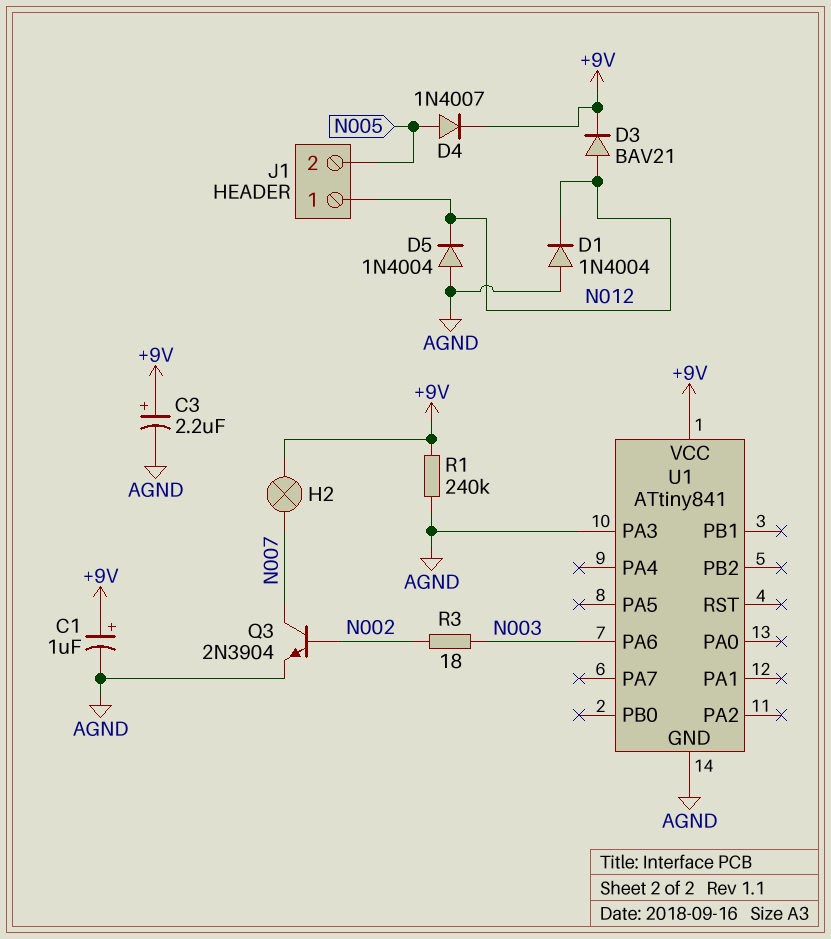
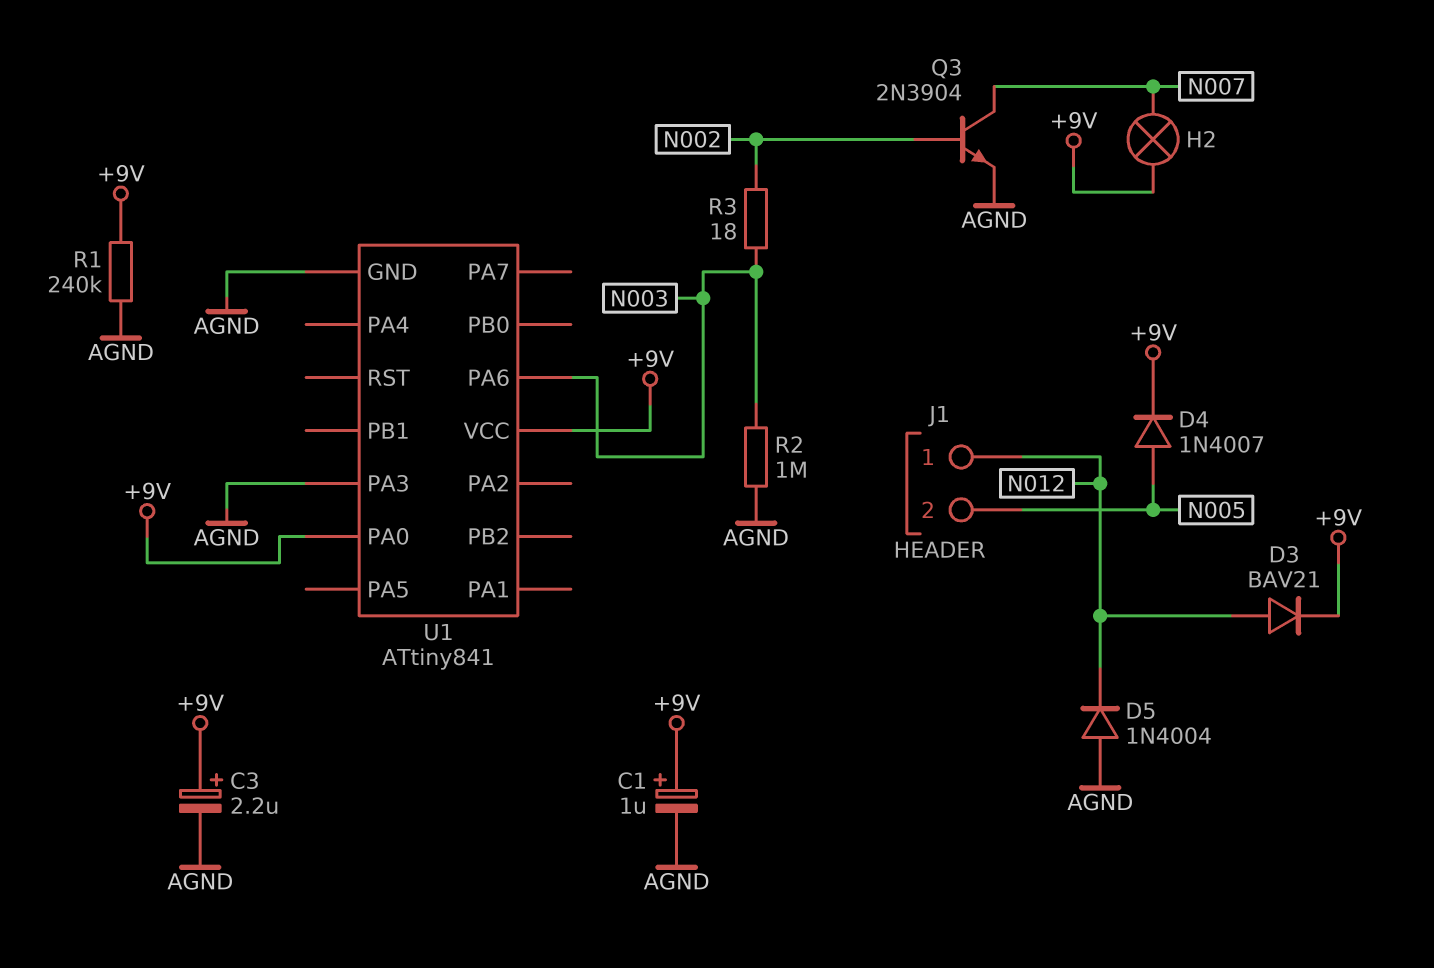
D1: diode 1N4004 (A AGND, K N012) -> none
R2: none -> 1M (AGND, N003)
U1 pin PA0: none -> +9V

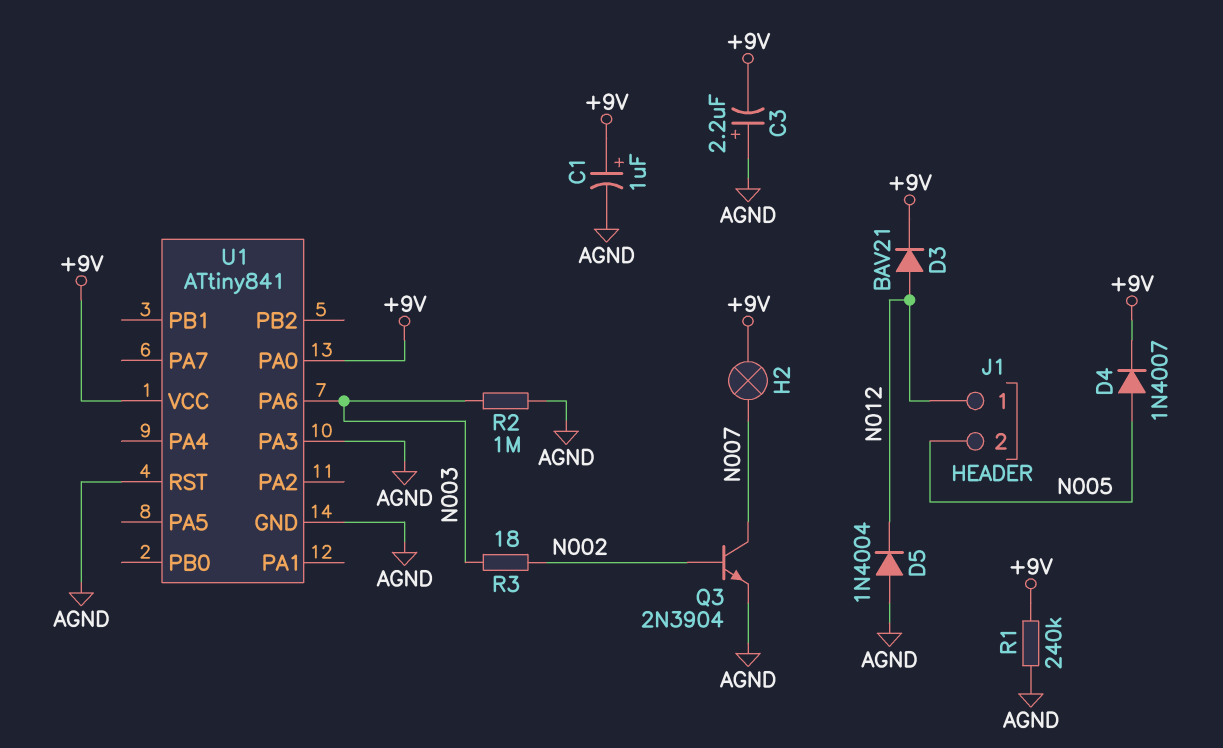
C3: 2.2uF (plus +9V, minus AGND) -> 2.2uF (plus AGND, minus +9V)
U1 pin RST: none -> AGND

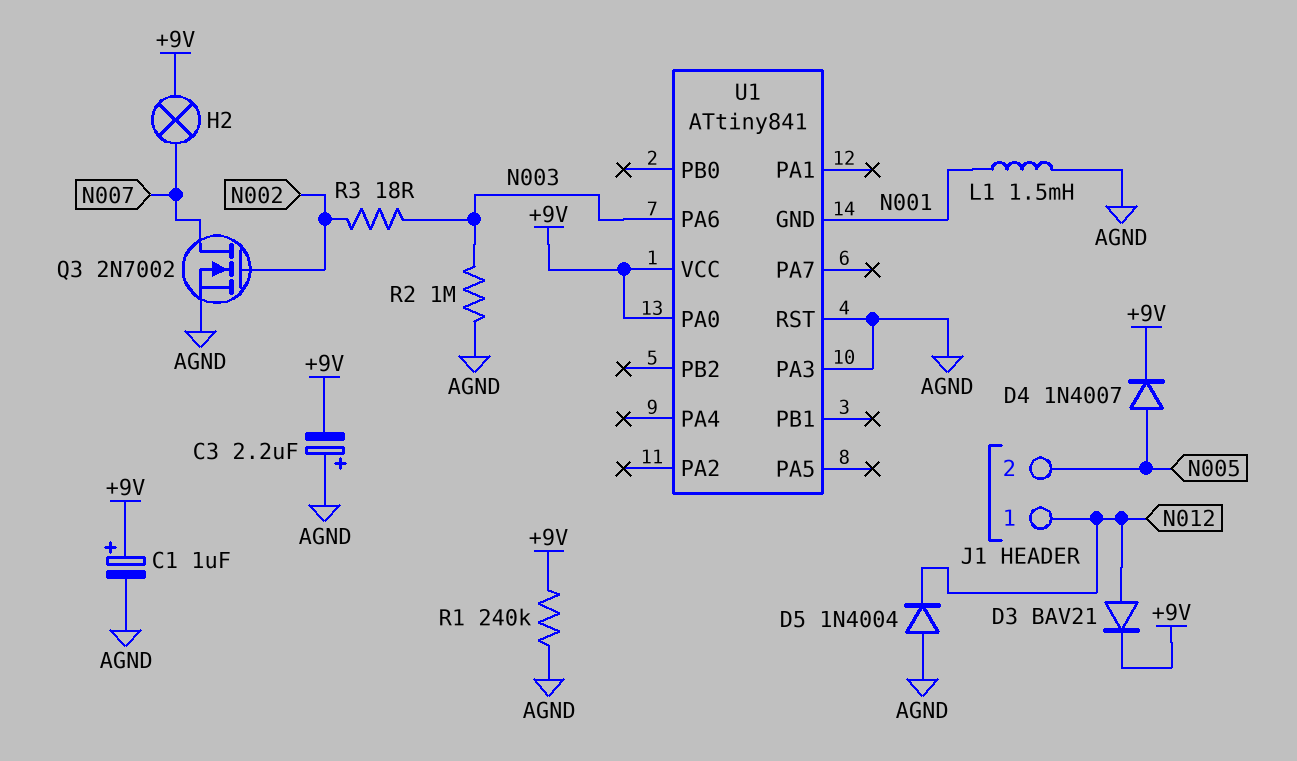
L1: none -> 1.5mH (AGND, N001)
Q3: NPN 2N3904 (B N002, C N007, E AGND) -> NMOS 2N7002 (G N002, D N007, S AGND)
U1 pin GND: AGND -> N001

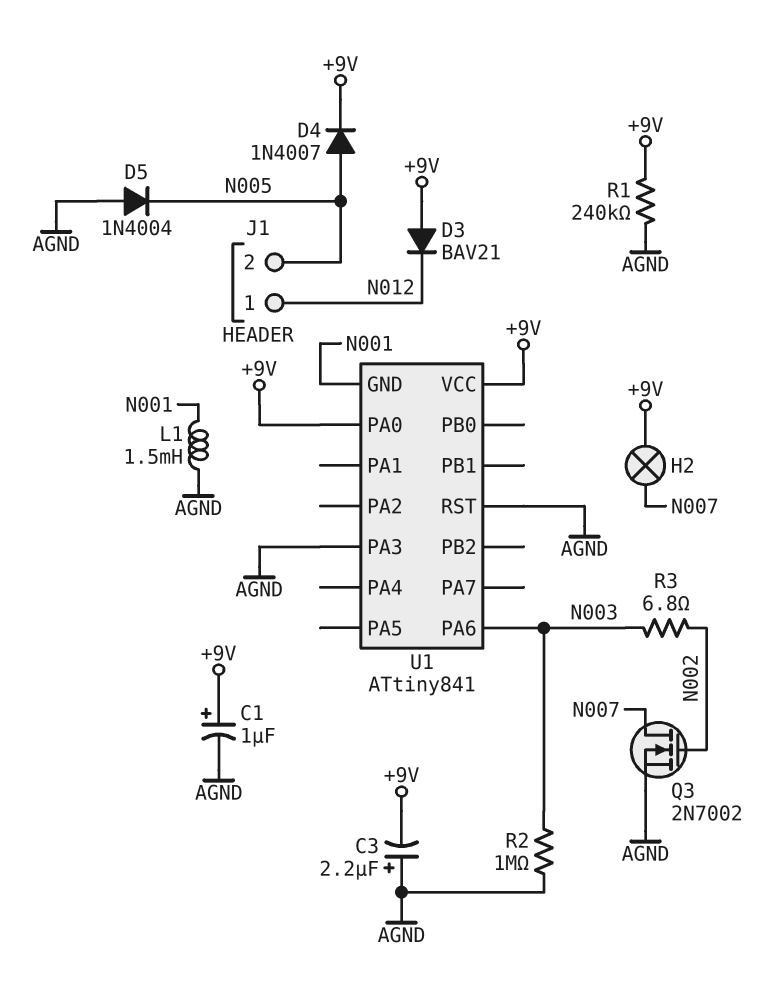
D3: diode BAV21 (A N012, K +9V) -> diode BAV21 (A +9V, K N012)
D5: diode 1N4004 (A AGND, K N012) -> diode 1N4004 (A AGND, K N005)
R3: 18 (N002, N003) -> 6.8 (N002, N003)

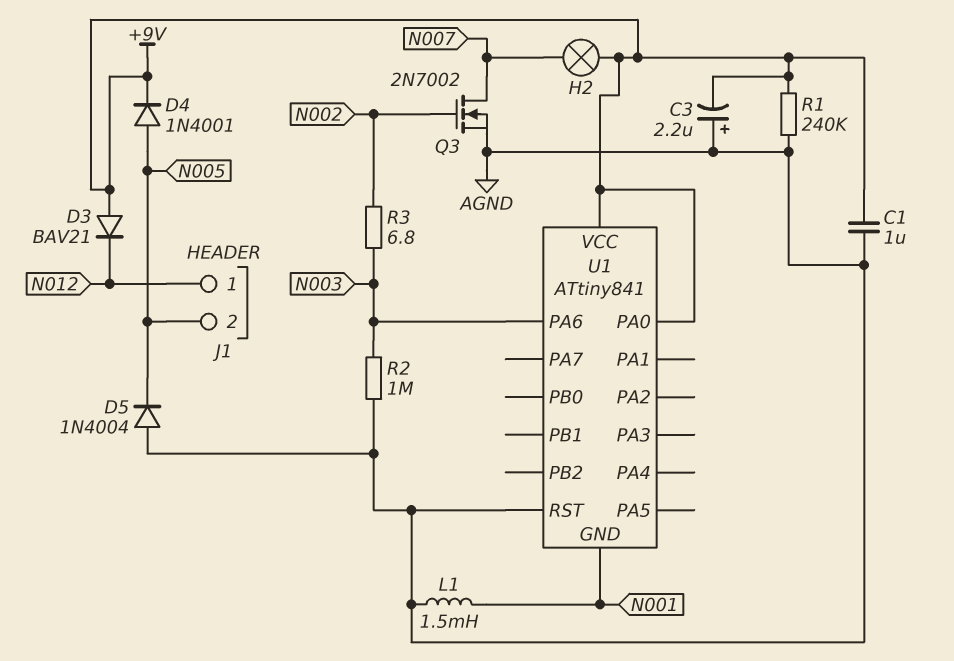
C1: 1uF (plus +9V, minus AGND) -> 1uF (+9V, AGND)
D4: diode 1N4007 (A N005, K +9V) -> diode 1N4001 (A N005, K +9V)
U1 pin PA3: AGND -> none

